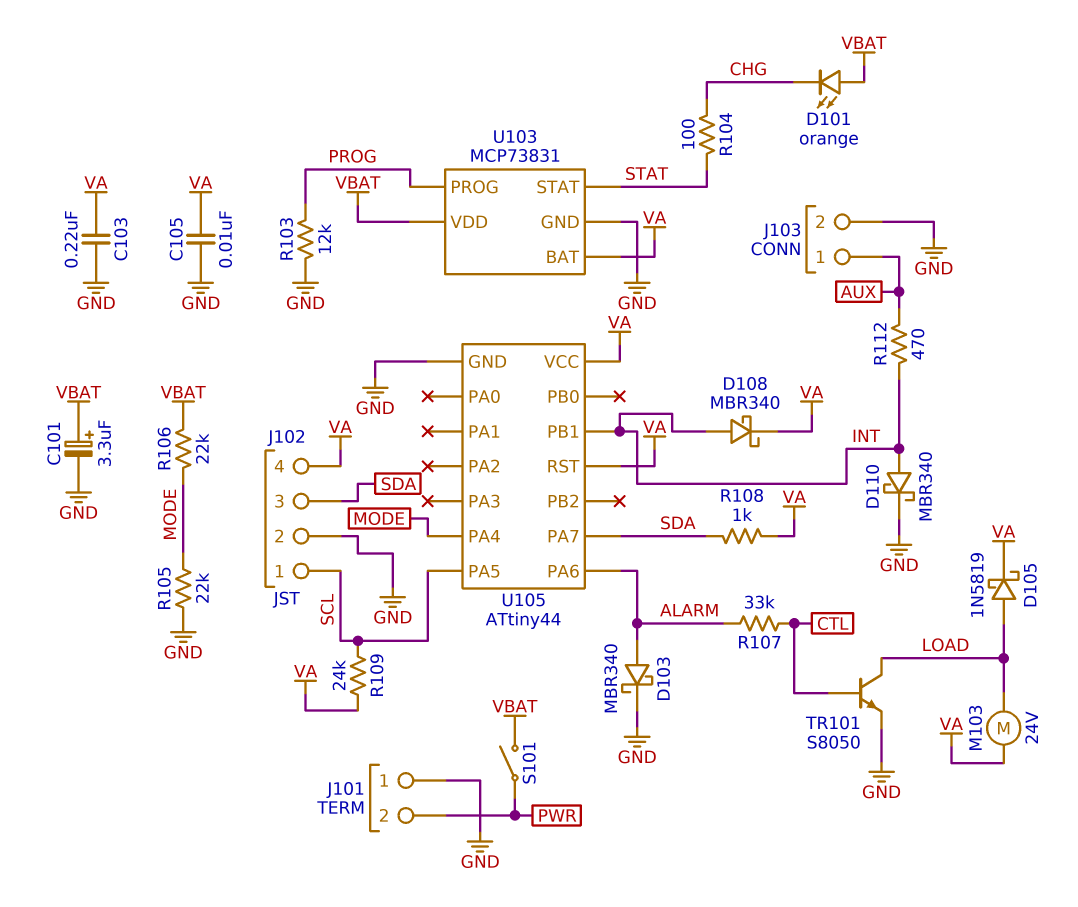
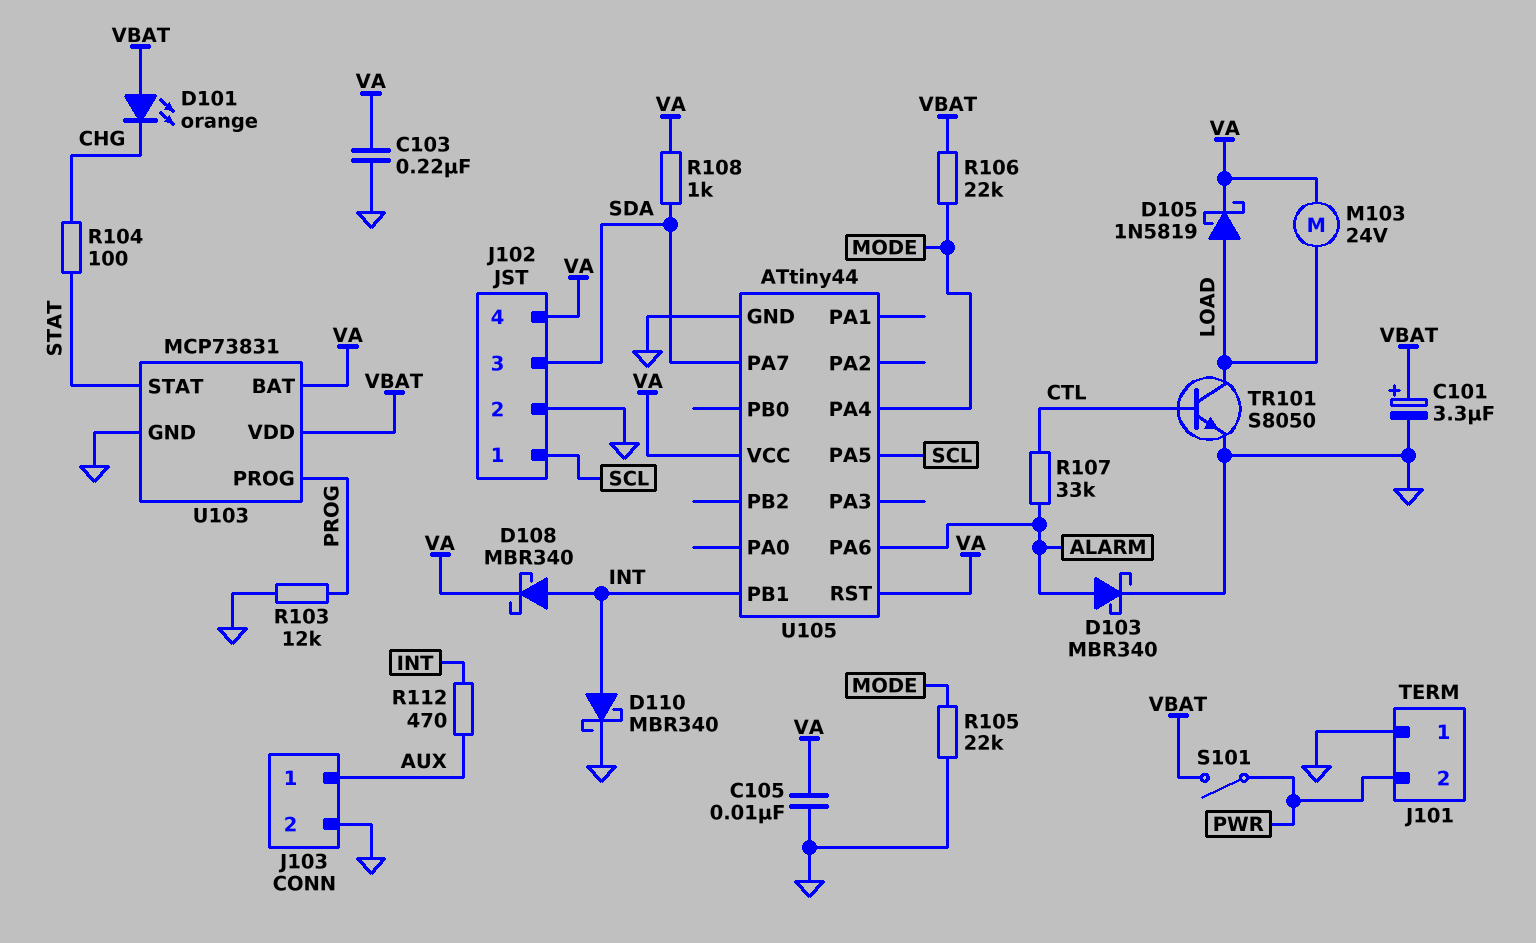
R109: 24k (SCL, VA) -> none

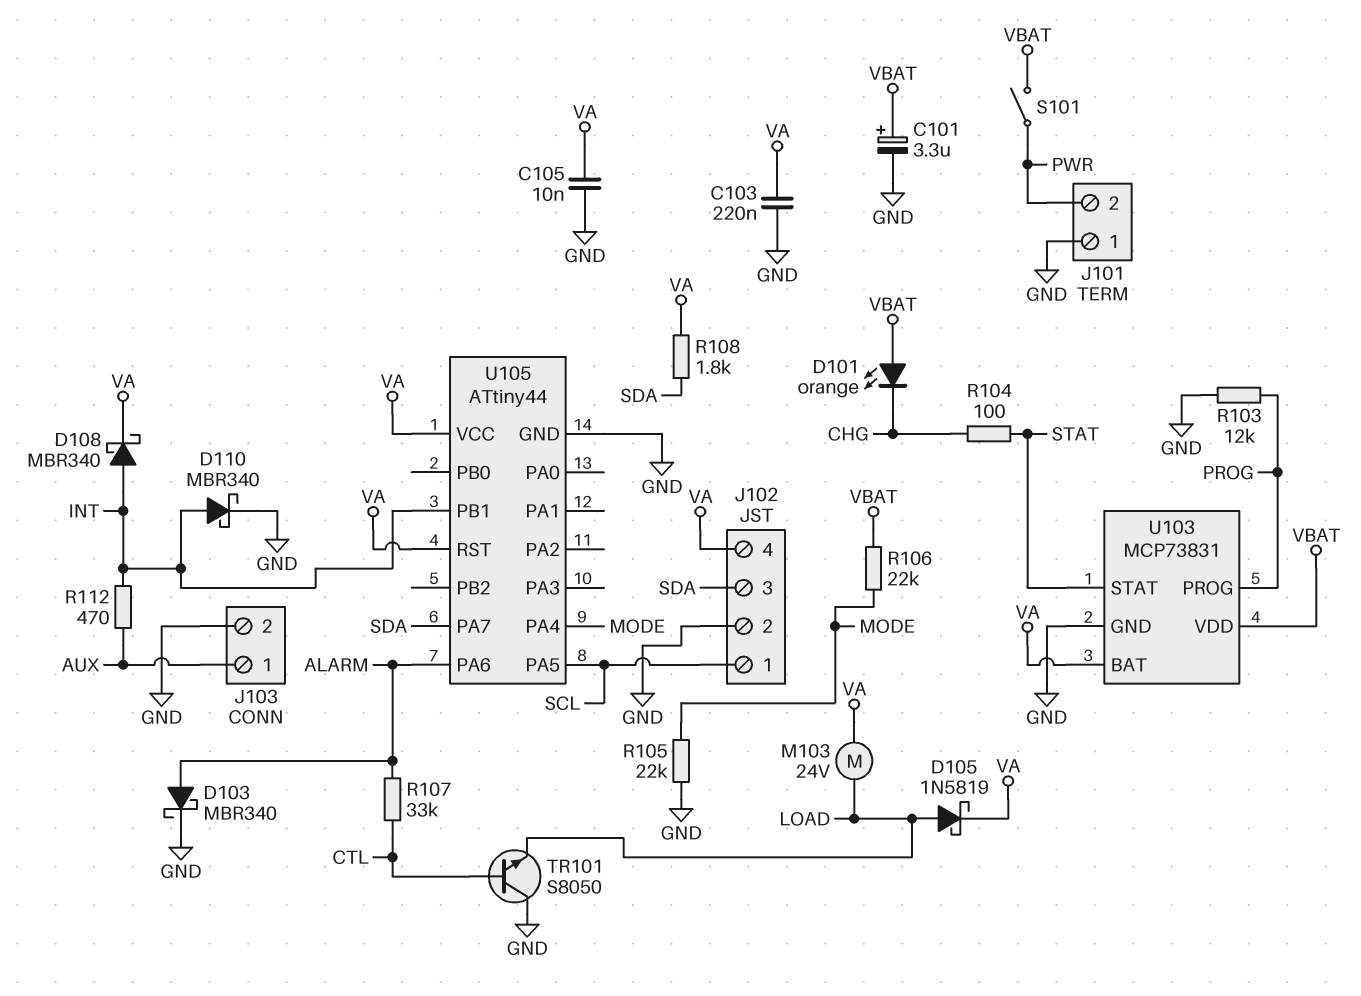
R108: 1k (SDA, VA) -> 1.8k (SDA, VA)
TR101: NPN S8050 (B CTL, C LOAD, E GND) -> NPN S8050 (B CTL, C GND, E LOAD)

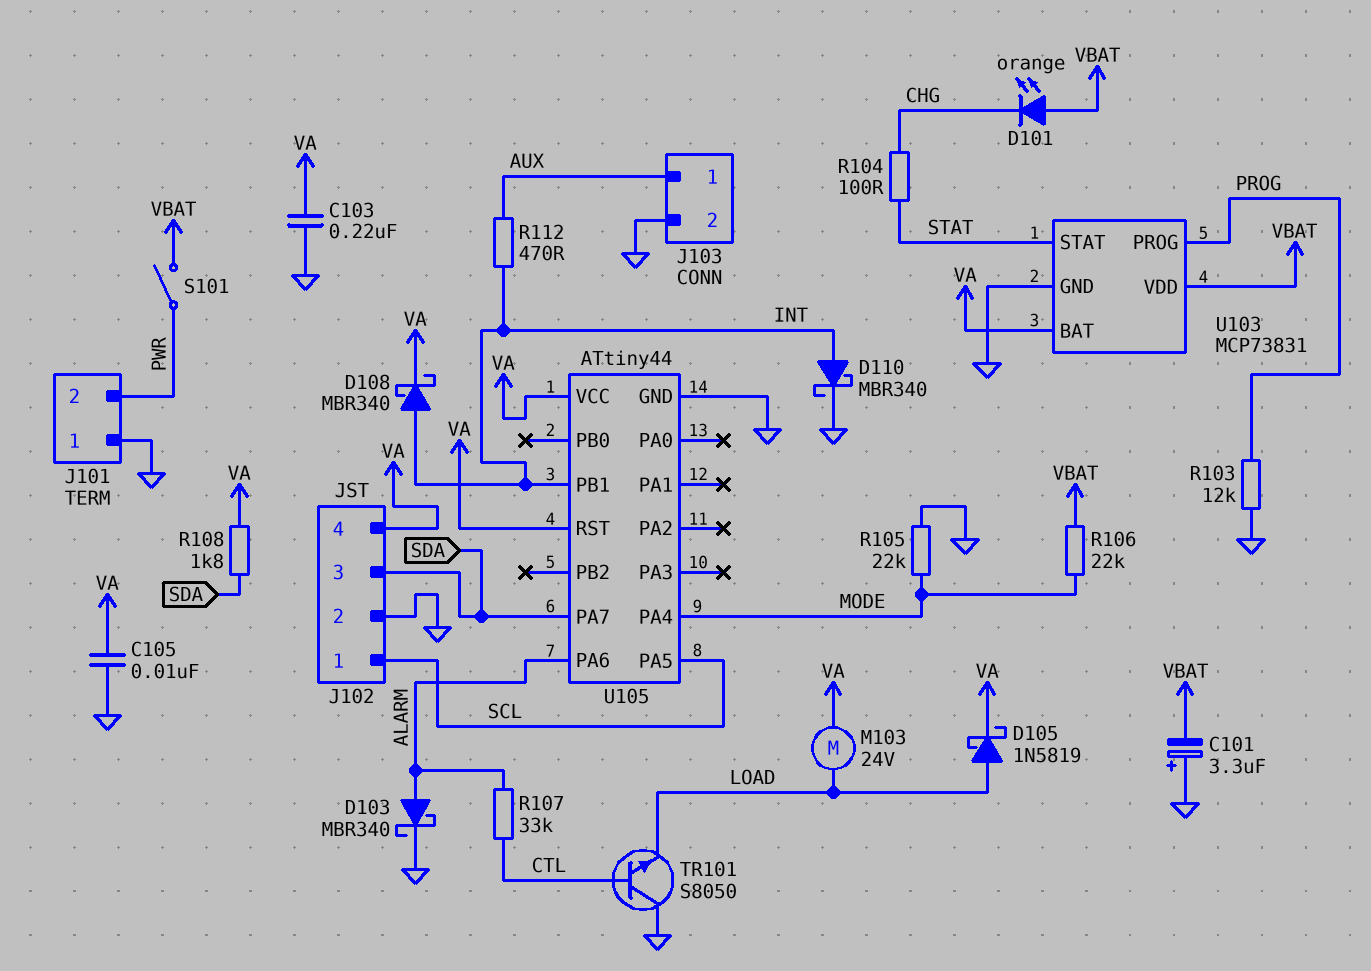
C101: 3.3uF (plus VBAT, minus GND) -> 3.3uF (plus GND, minus VBAT)

